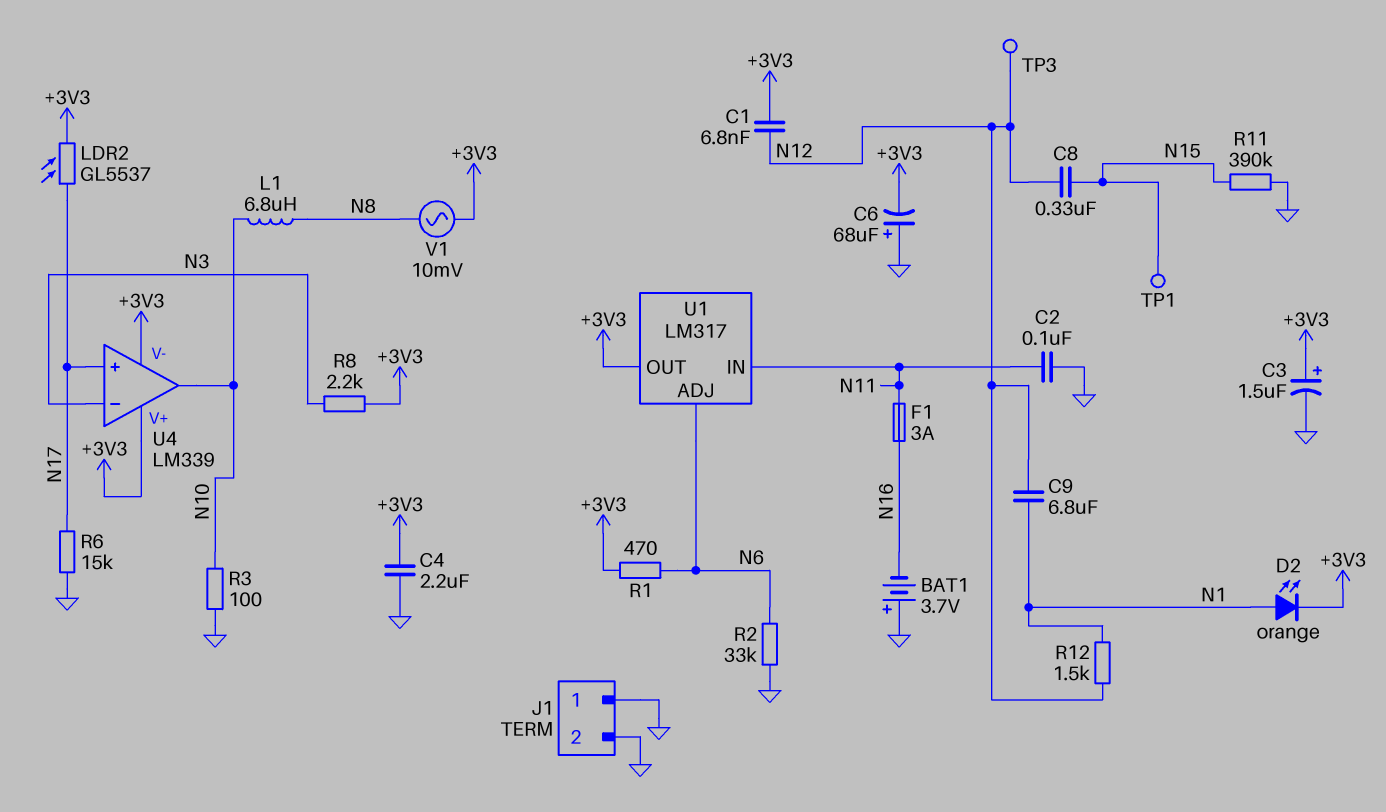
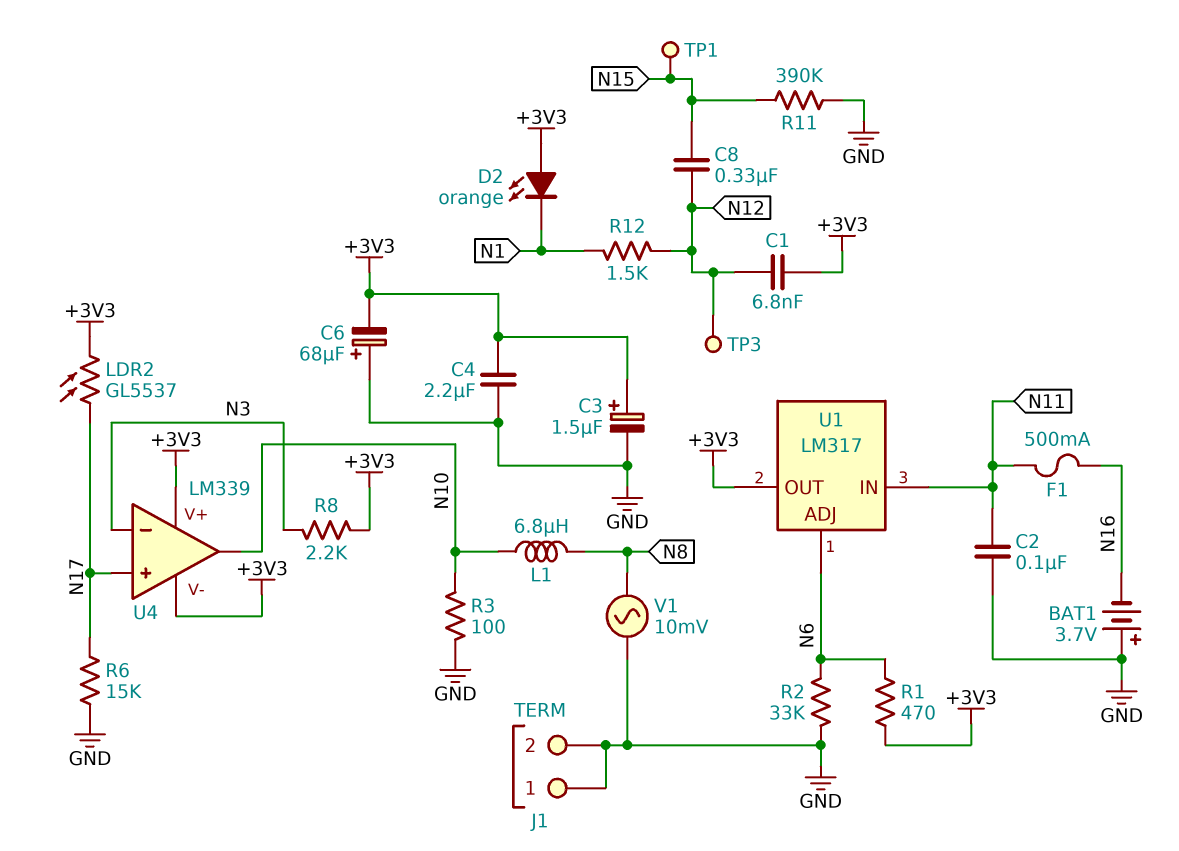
C9: 6.8uF (N1, N12) -> none
D2: LED orange (A N1, K +3V3) -> LED orange (A +3V3, K N1)
F1: 3A (N11, N16) -> 500mA (N11, N16)
V1: AC 10mV (+3V3, N8) -> AC 10mV (GND, N8)

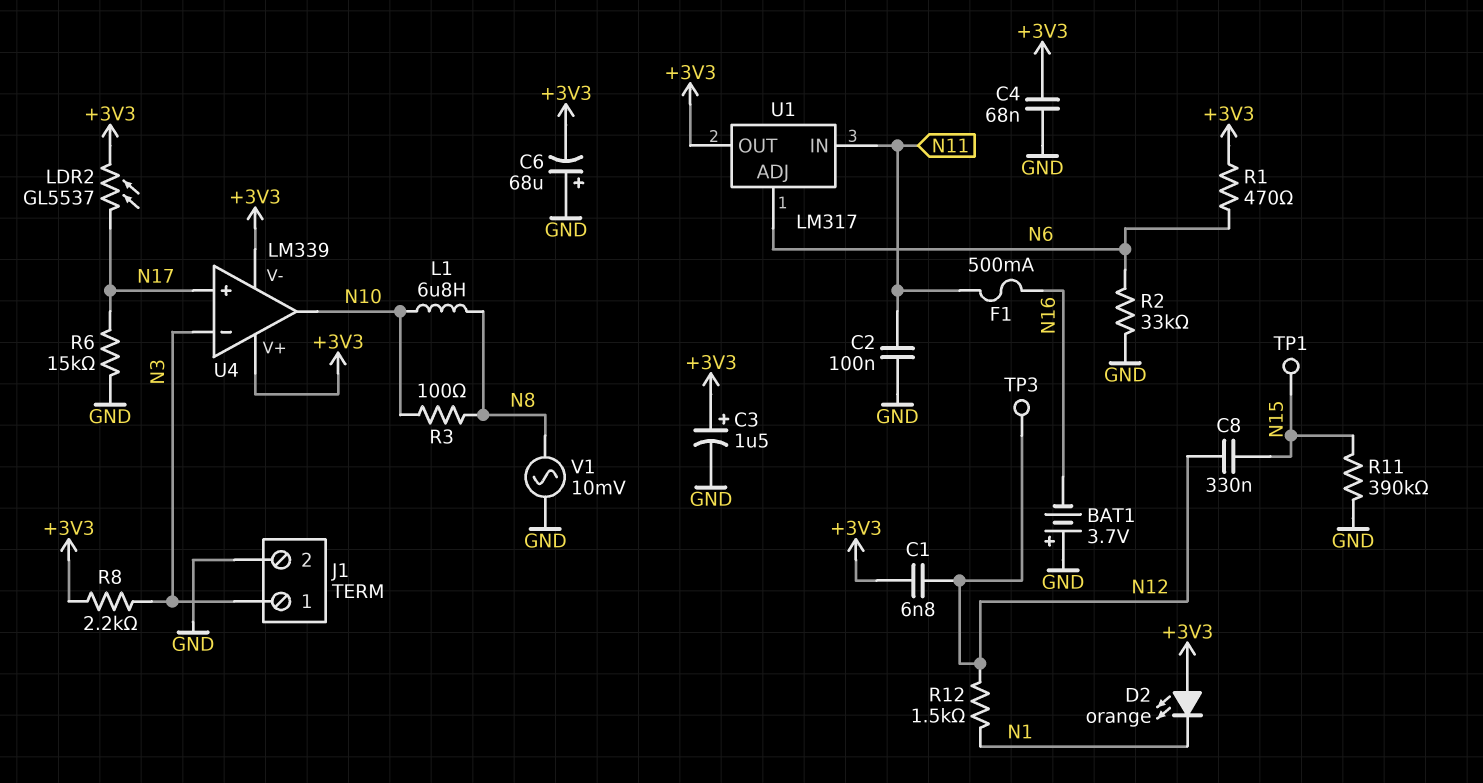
C4: 2.2uF (+3V3, GND) -> 68nF (+3V3, GND)
J1 pin 1: GND -> N3
R3: 100 (GND, N10) -> 100 (N8, N10)

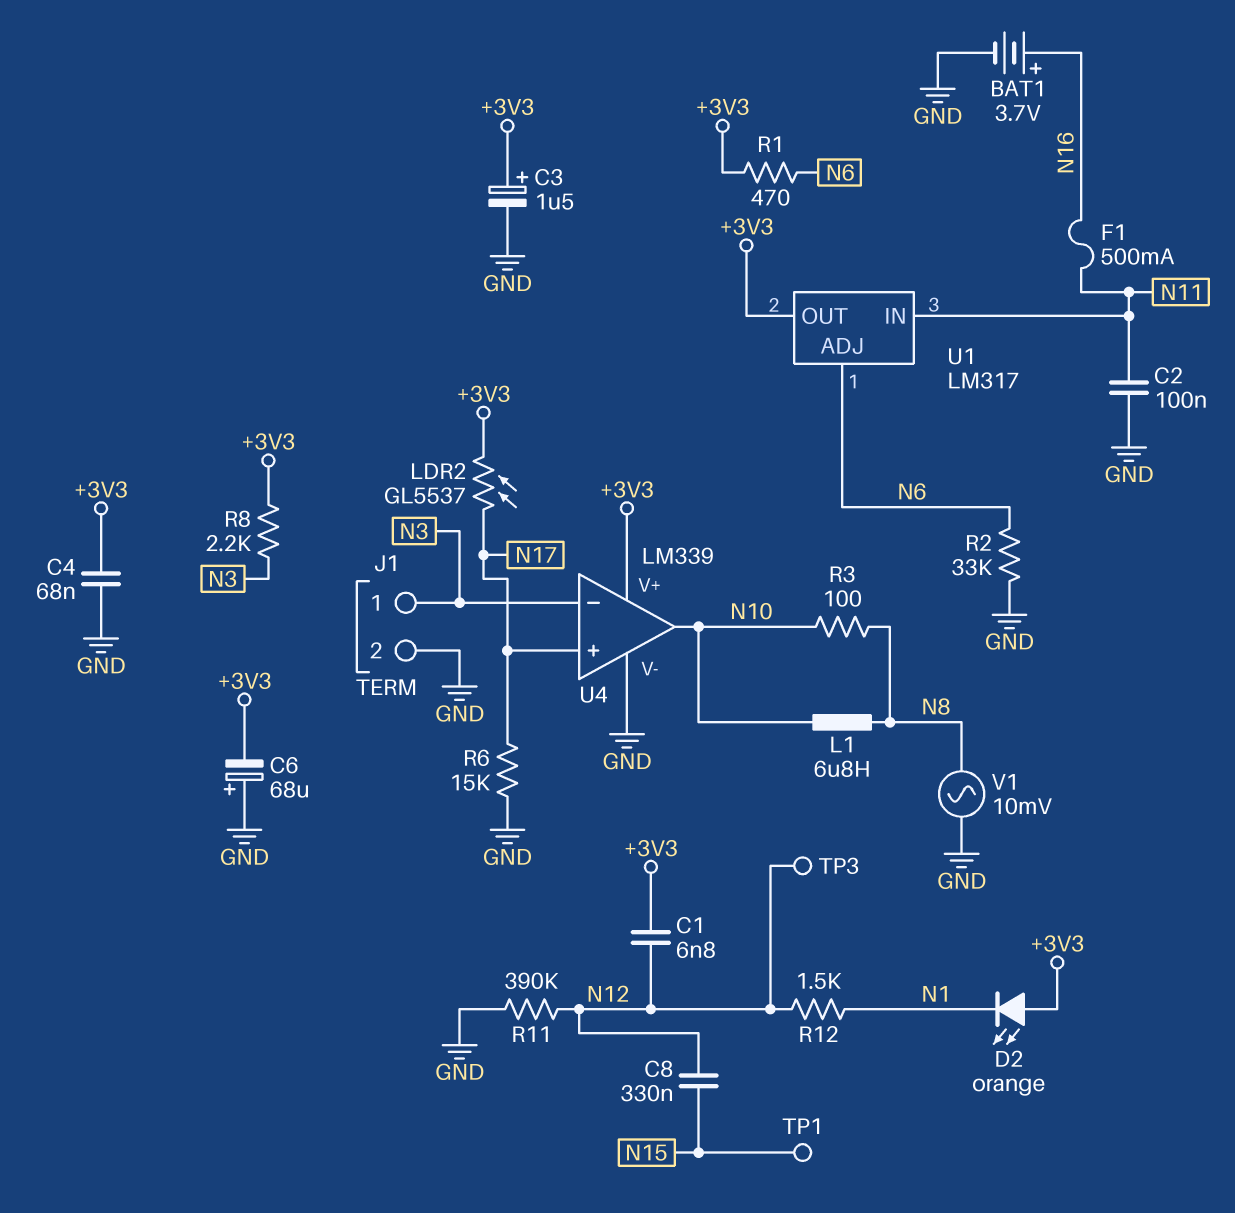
BAT1: 3.7V (plus GND, minus N16) -> 3.7V (plus N16, minus GND)
R11: 390k (GND, N15) -> 390k (GND, N12)
U4 pin V-: +3V3 -> GND

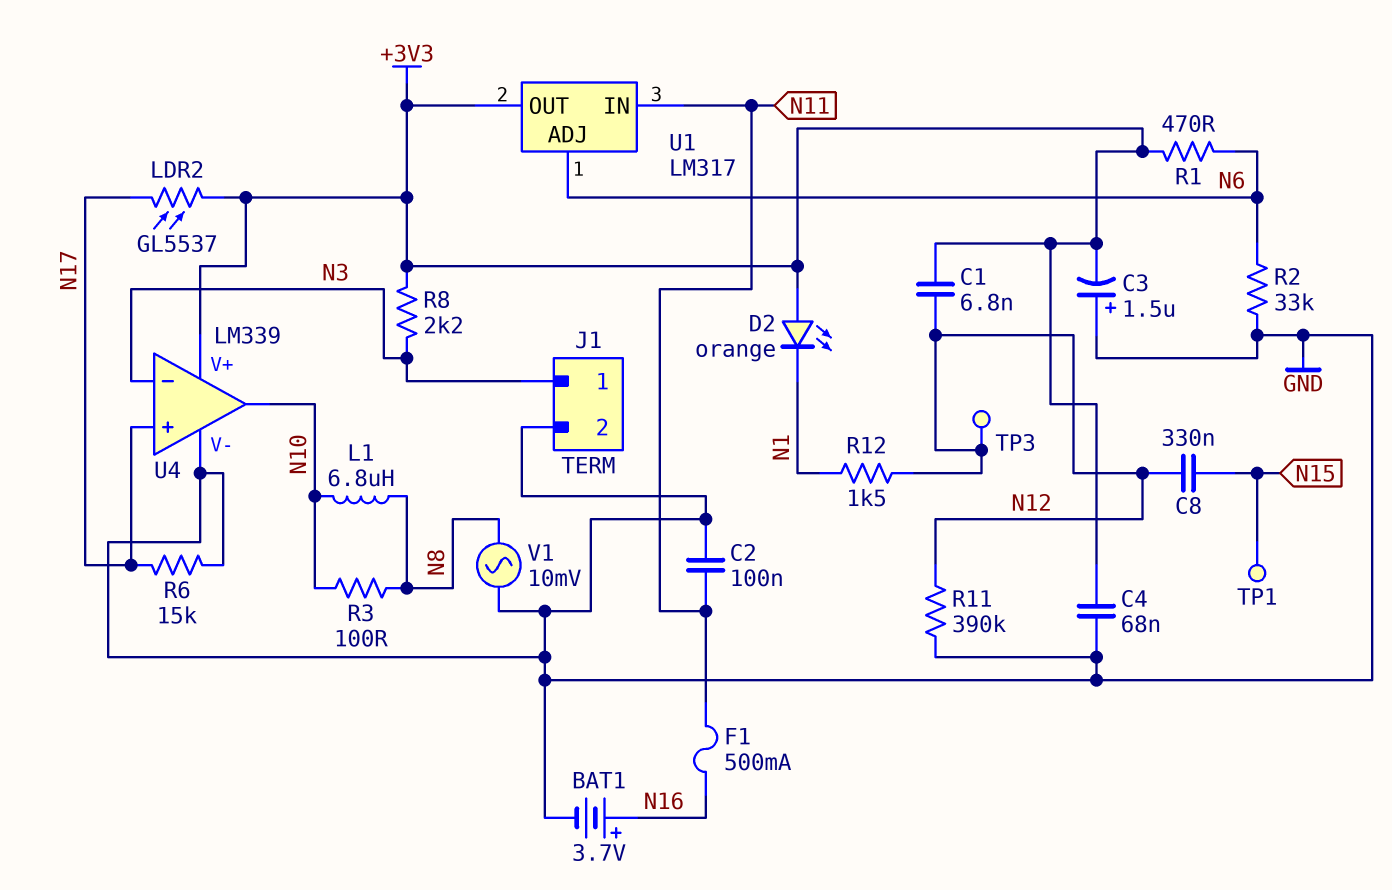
C3: 1.5uF (plus +3V3, minus GND) -> 1.5uF (plus GND, minus +3V3)
C6: 68uF (plus GND, minus +3V3) -> none

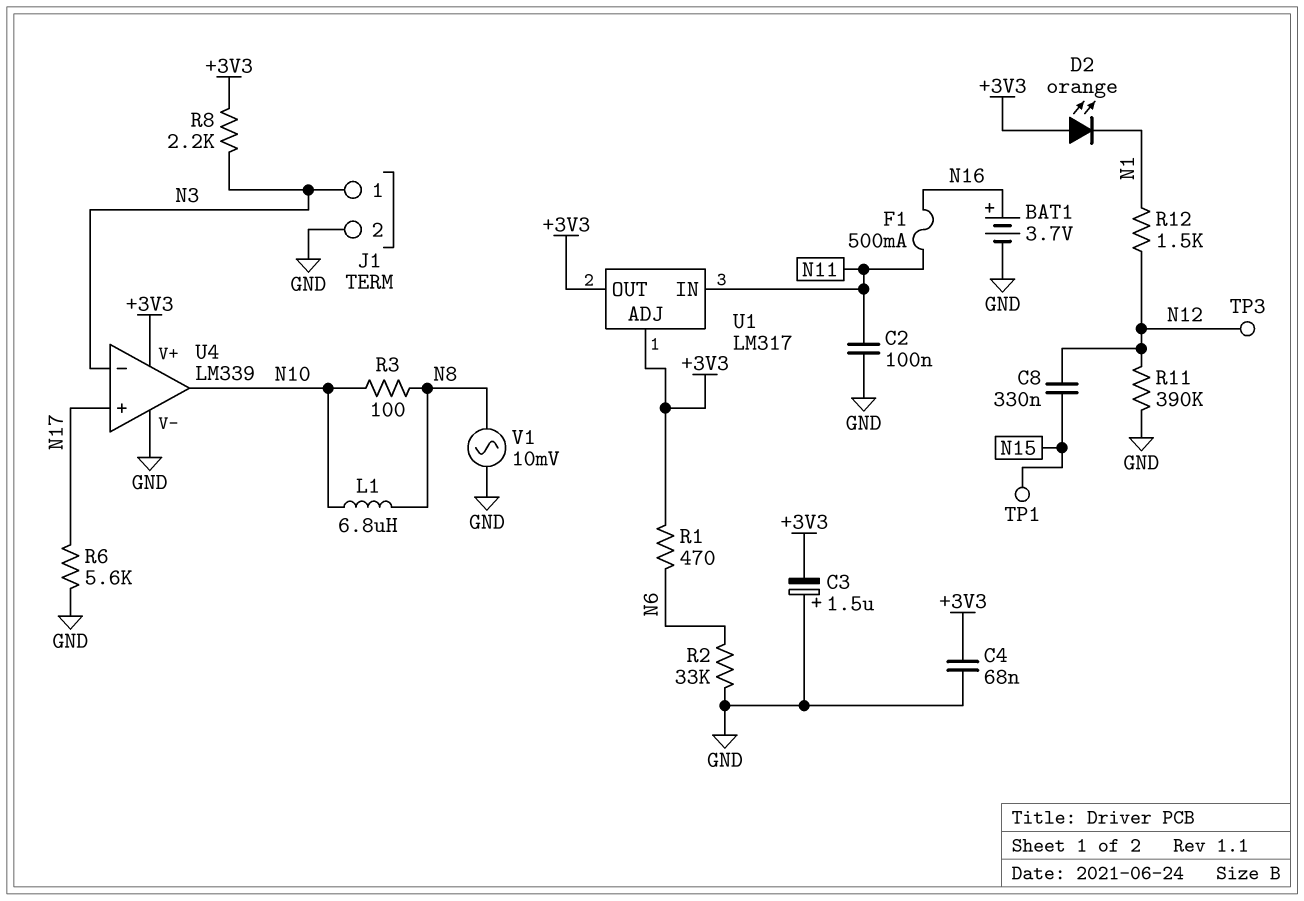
C1: 6.8nF (+3V3, N12) -> none
LDR2: GL5537 (+3V3, N17) -> none
R6: 15k (GND, N17) -> 5.6k (GND, N17)
U1 pin ADJ: N6 -> +3V3

